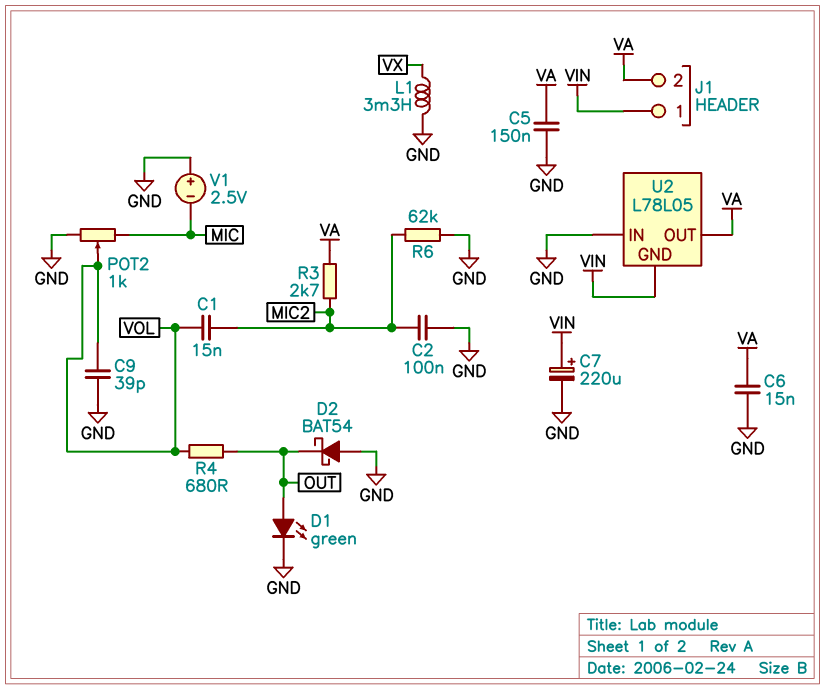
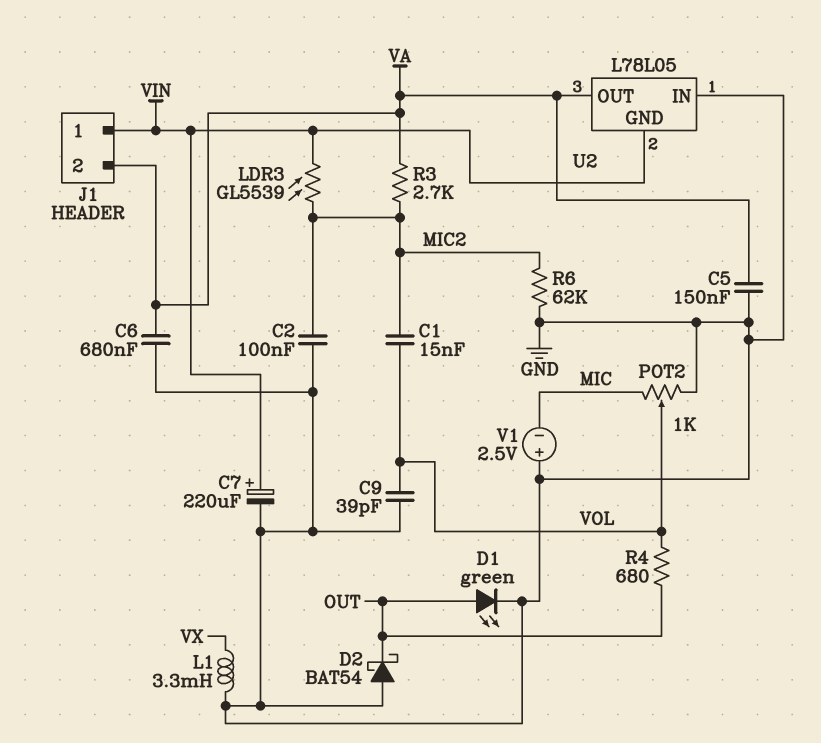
C6: 15nF (GND, VA) -> 680nF (GND, VA)
LDR3: none -> GL5539 (MIC2, VIN)

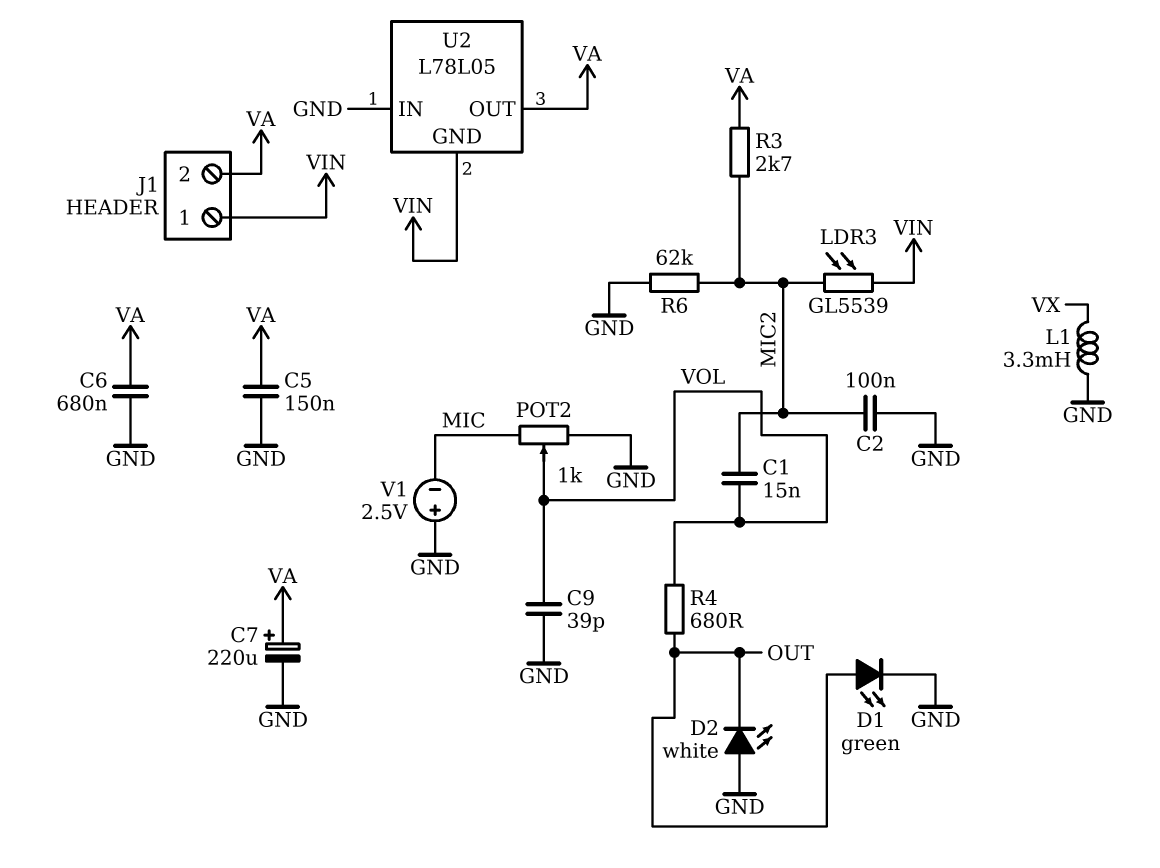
C7: 220uF (plus VIN, minus GND) -> 220uF (plus VA, minus GND)
D2: schottky BAT54 (A GND, K OUT) -> LED white (A GND, K OUT)

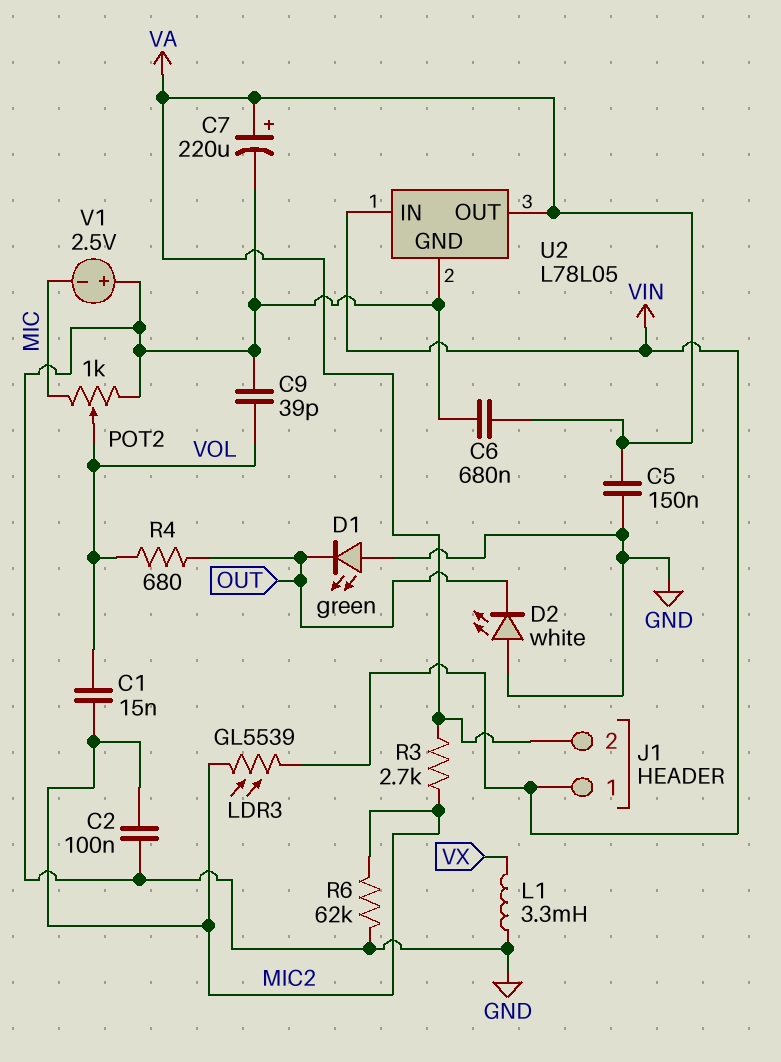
D1: LED green (A OUT, K GND) -> LED green (A GND, K OUT)
U2 pin GND: VIN -> GND
U2 pin IN: GND -> VIN

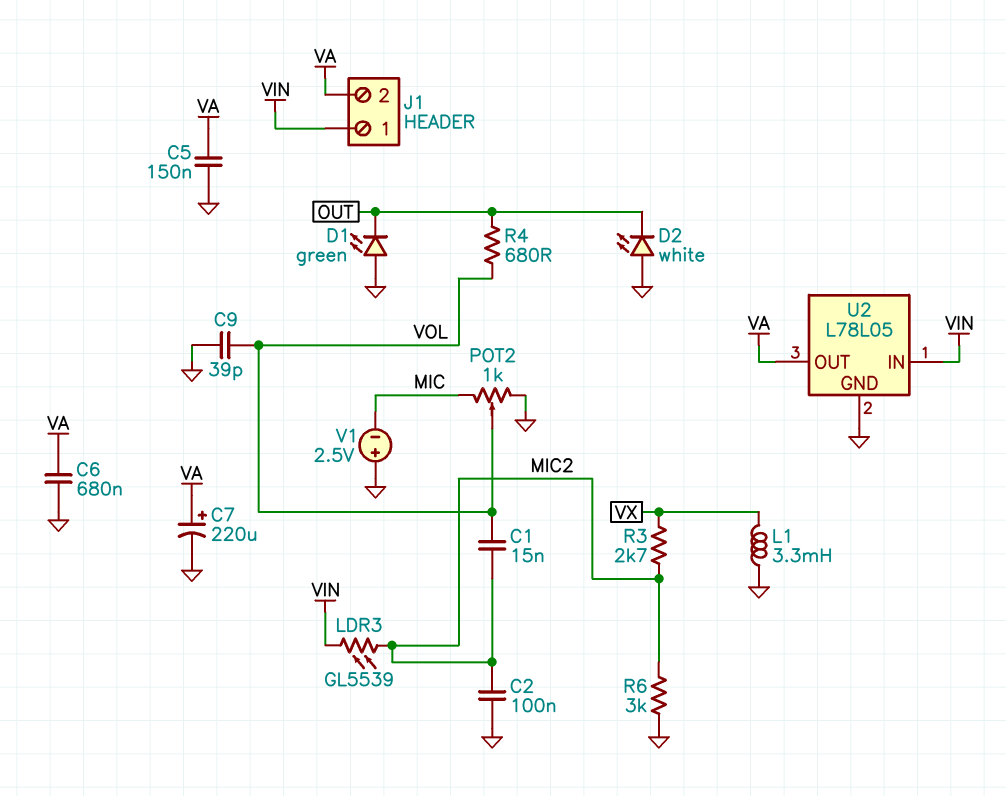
R3: 2.7k (MIC2, VA) -> 2.7k (MIC2, VX)
R6: 62k (GND, MIC2) -> 3k (GND, MIC2)

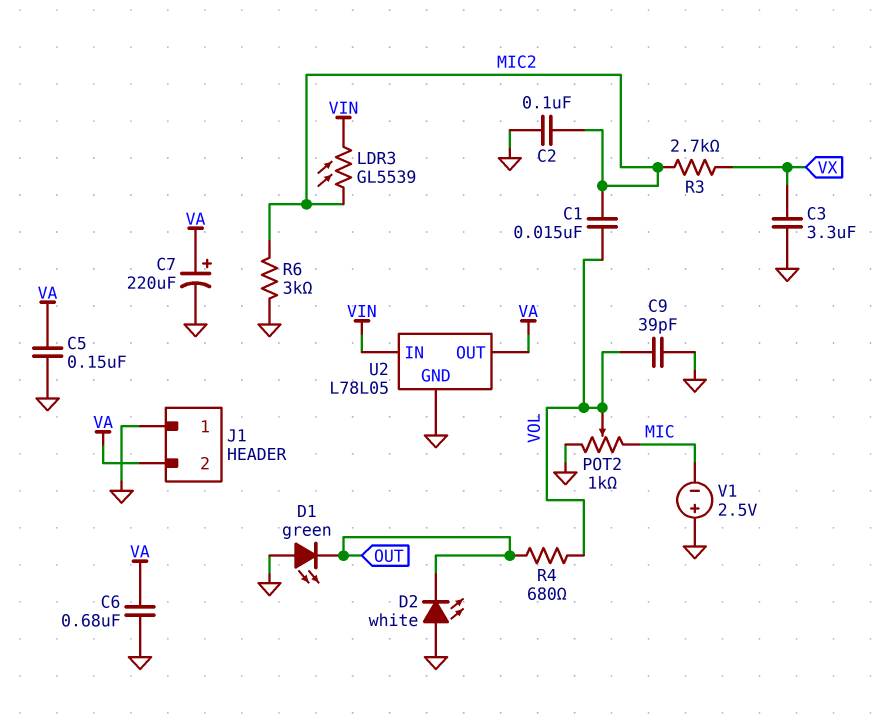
C3: none -> 3.3uF (GND, VX)
J1 pin 1: VIN -> GND
L1: 3.3mH (GND, VX) -> none

